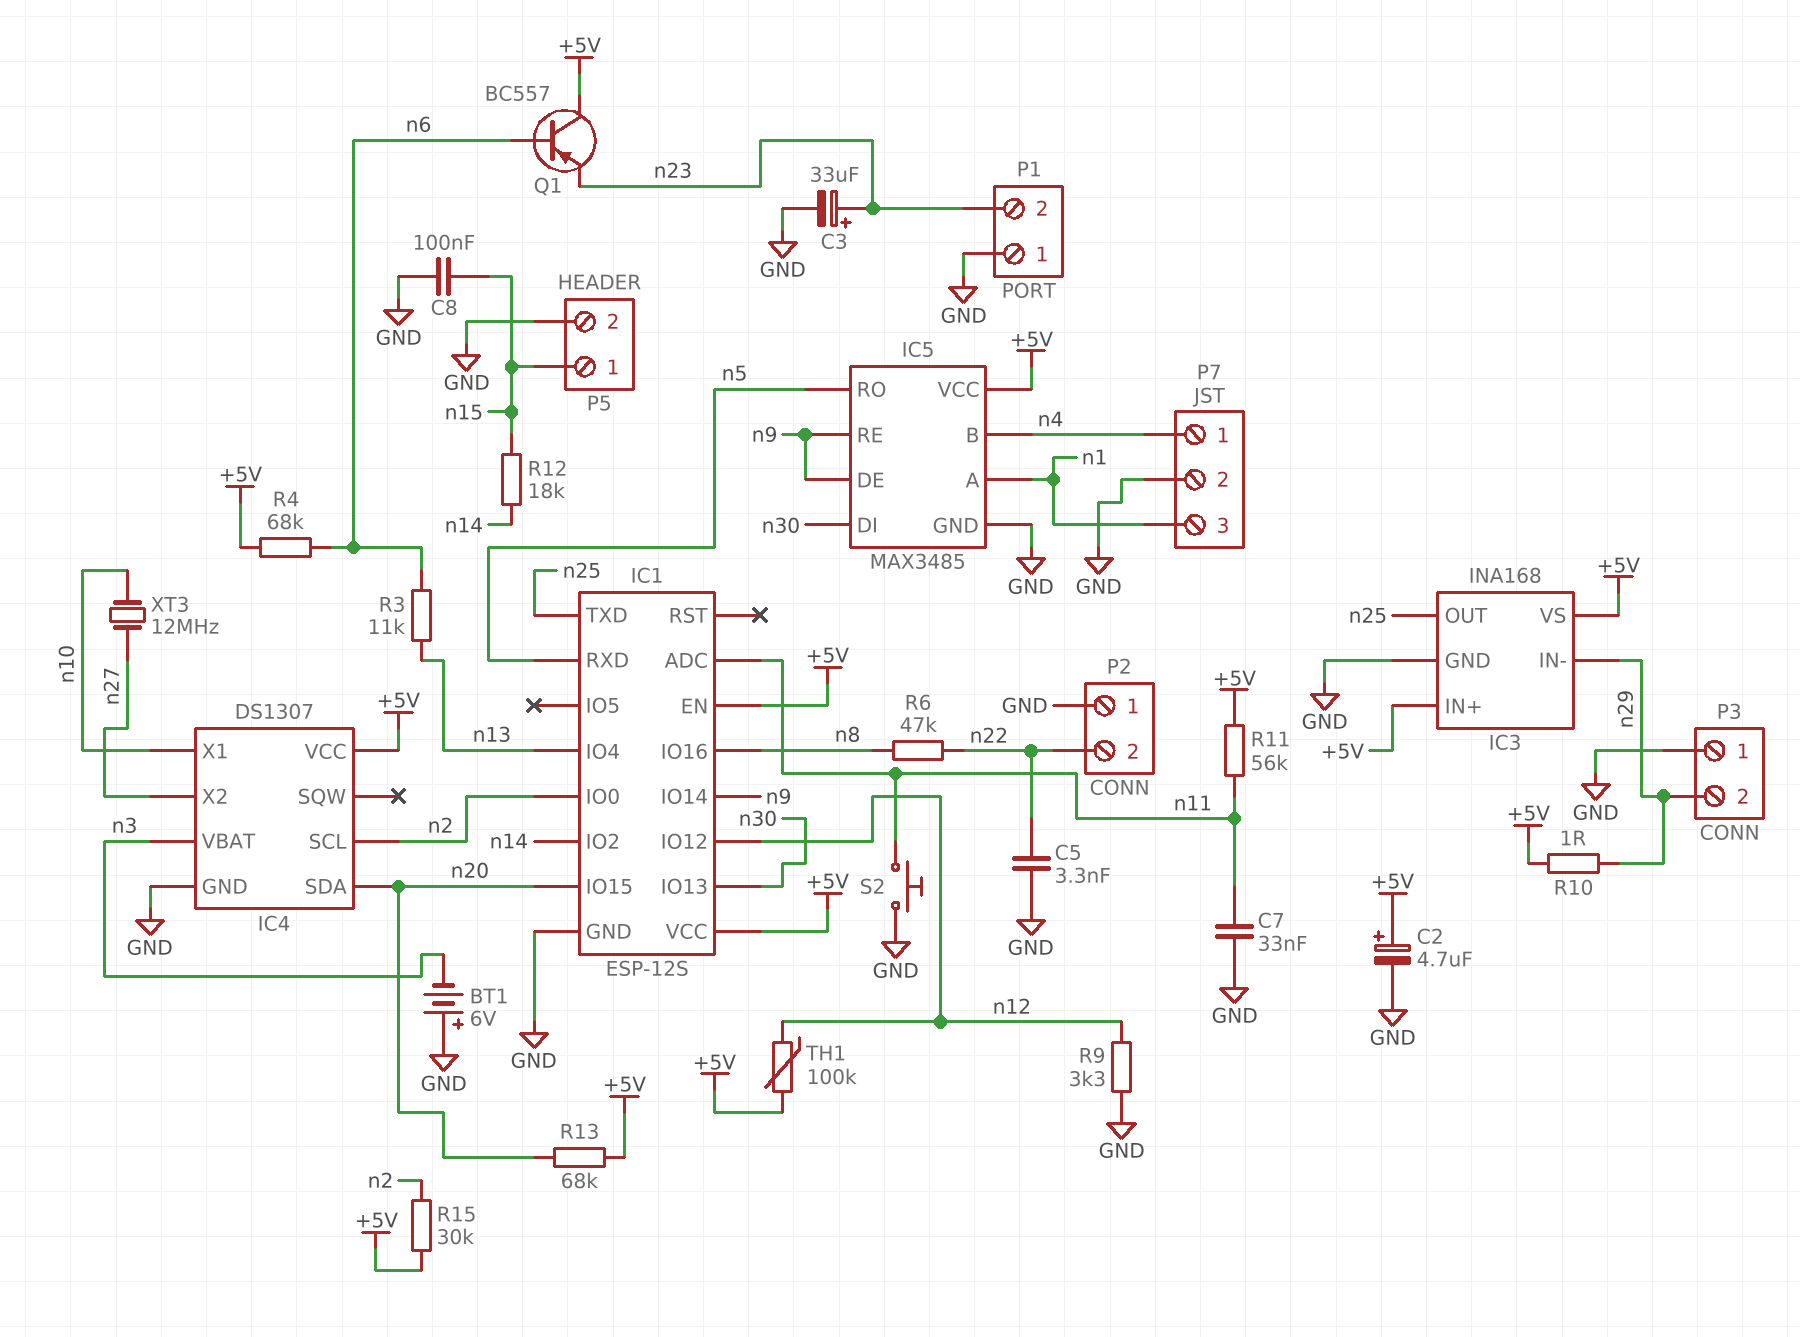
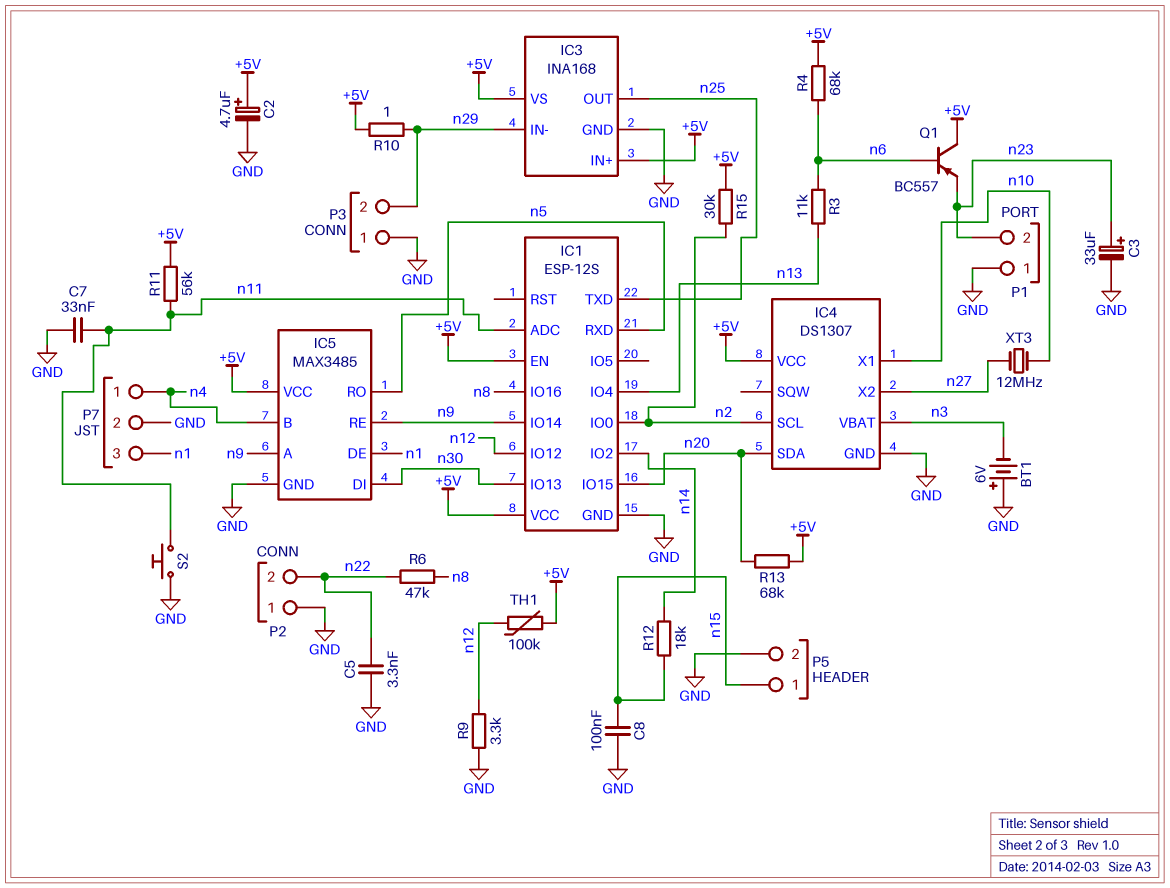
IC5 pin A: n1 -> n9
IC5 pin DE: n9 -> n1

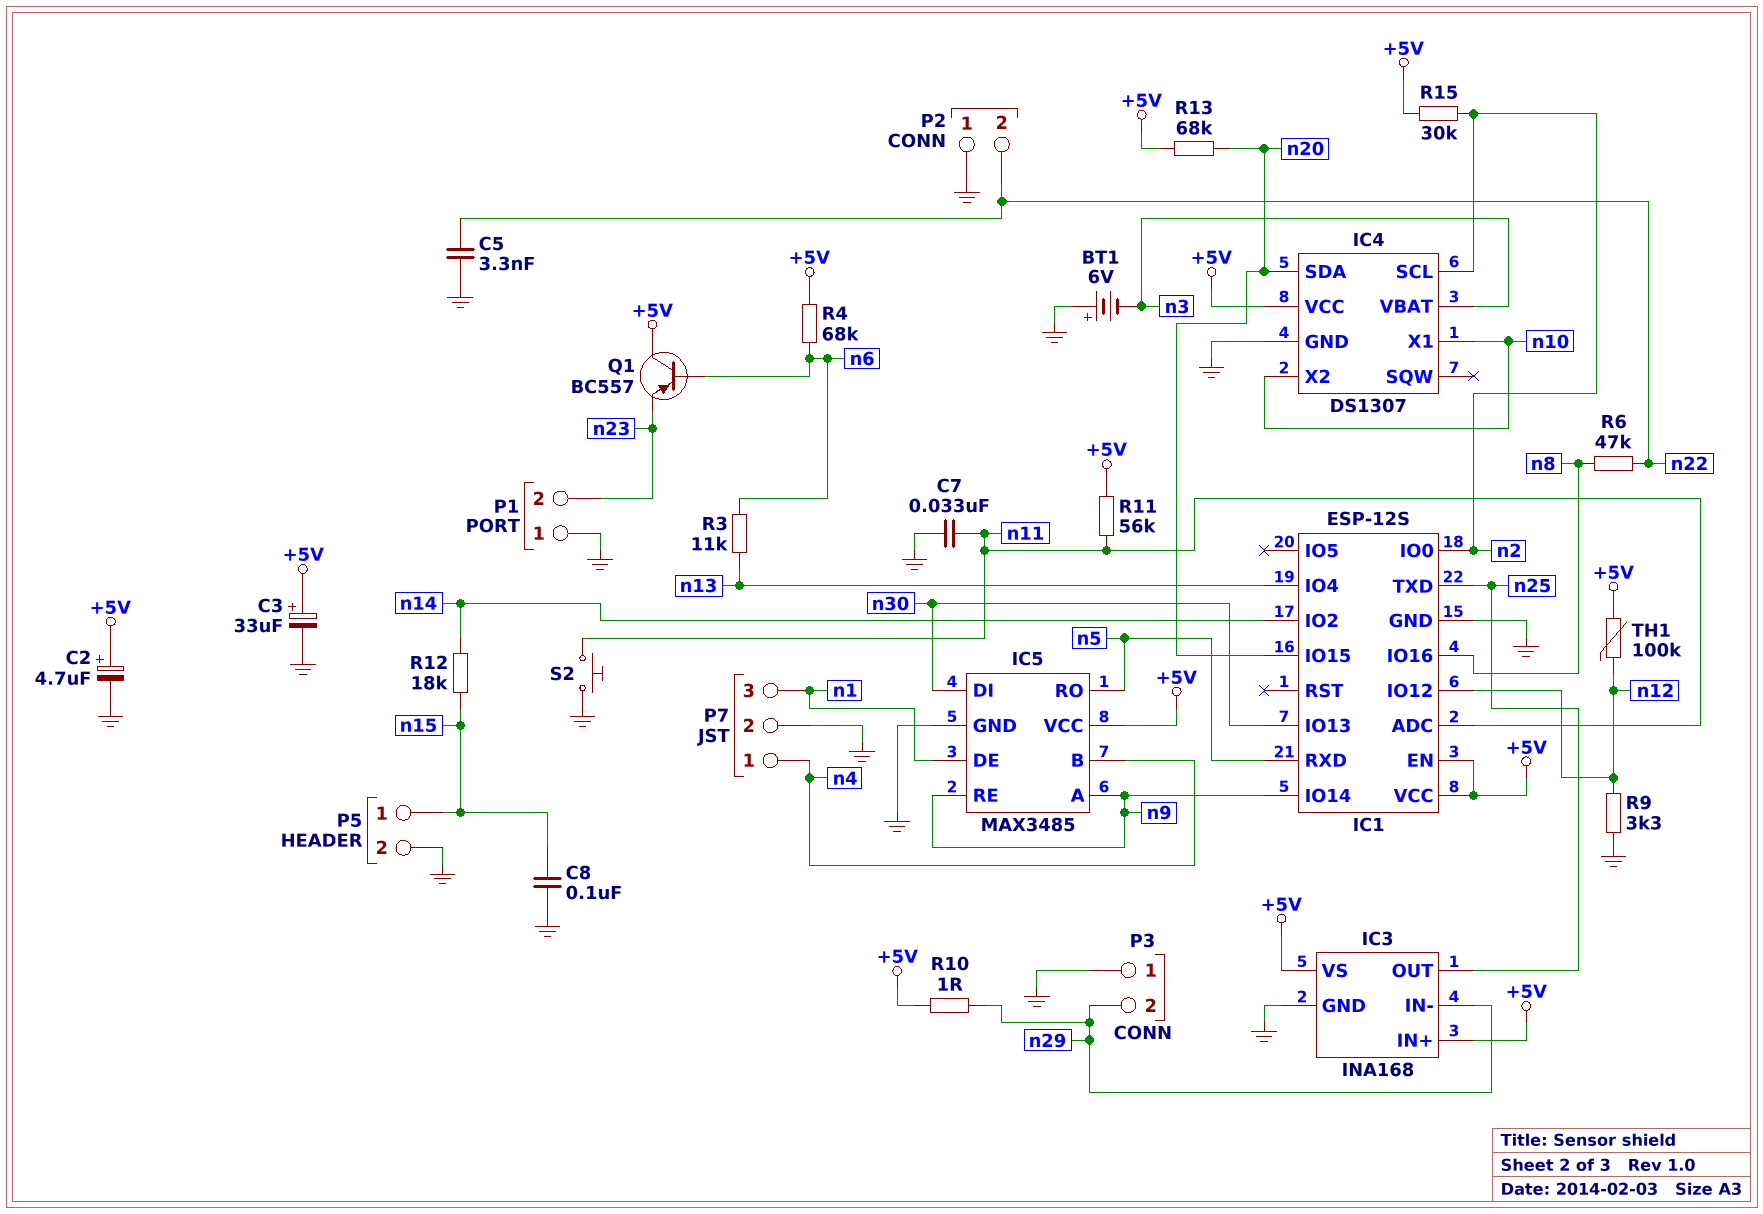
C3: 33uF (plus n23, minus GND) -> 33uF (plus +5V, minus GND)
IC4 pin X2: n27 -> n10
XT3: 12MHz (n10, n27) -> none

